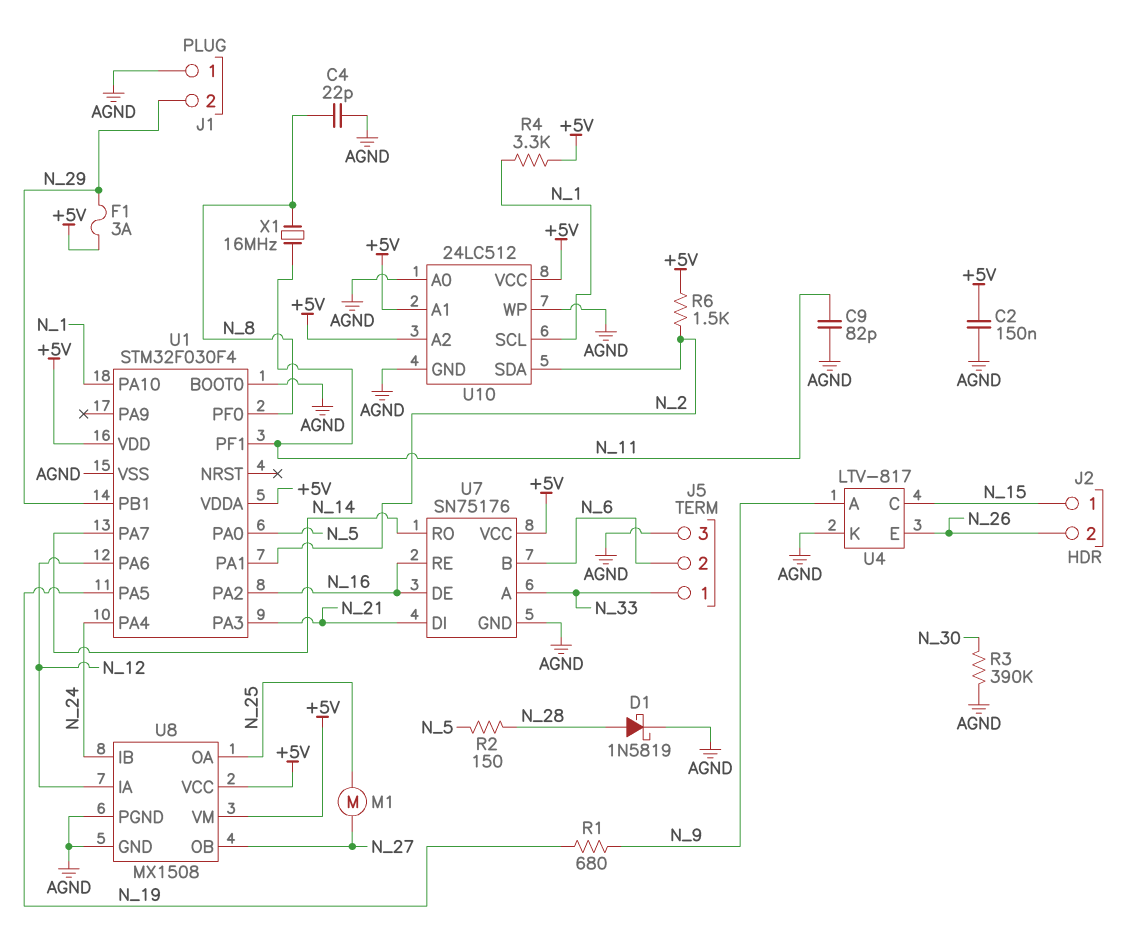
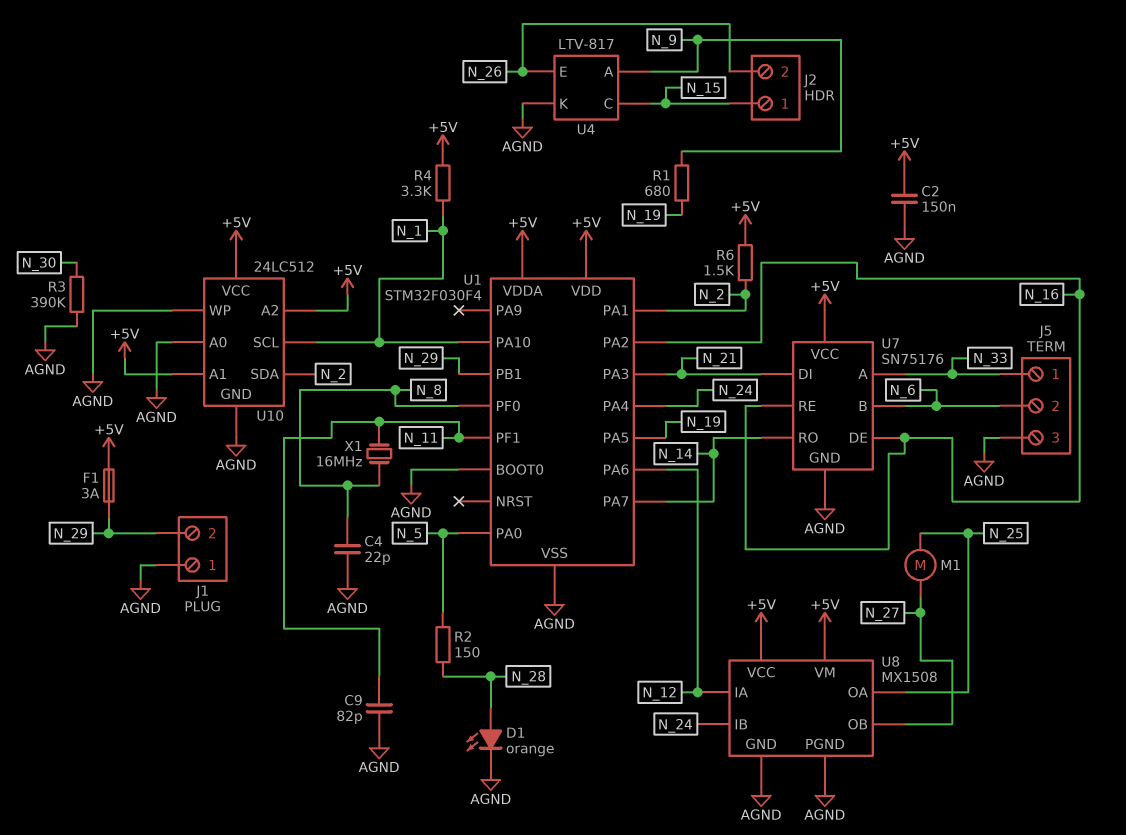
D1: schottky 1N5819 (A N_28, K AGND) -> LED orange (A N_28, K AGND)

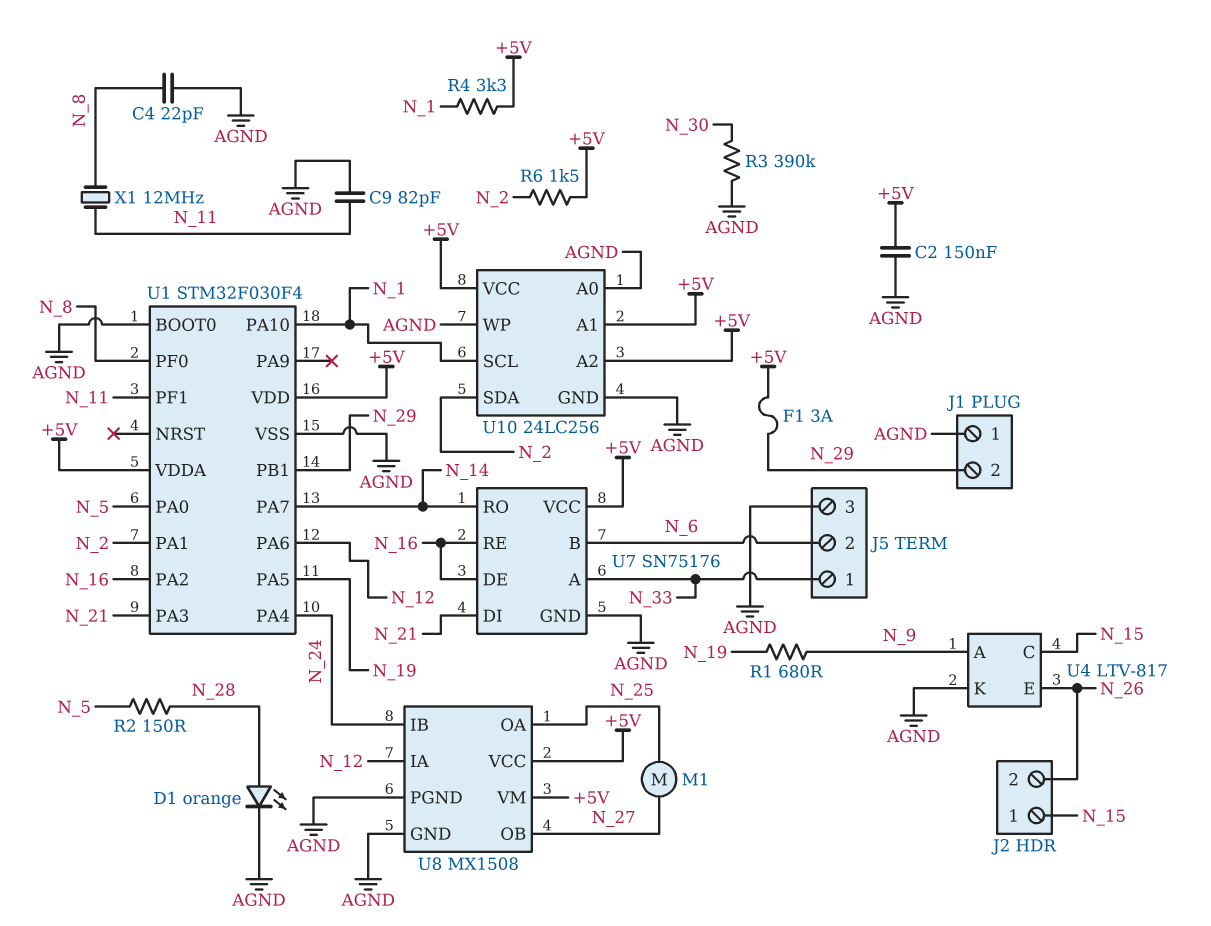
U10: 24LC512 -> 24LC256
X1: 16MHz (N_8, N_11) -> 12MHz (N_8, N_11)

